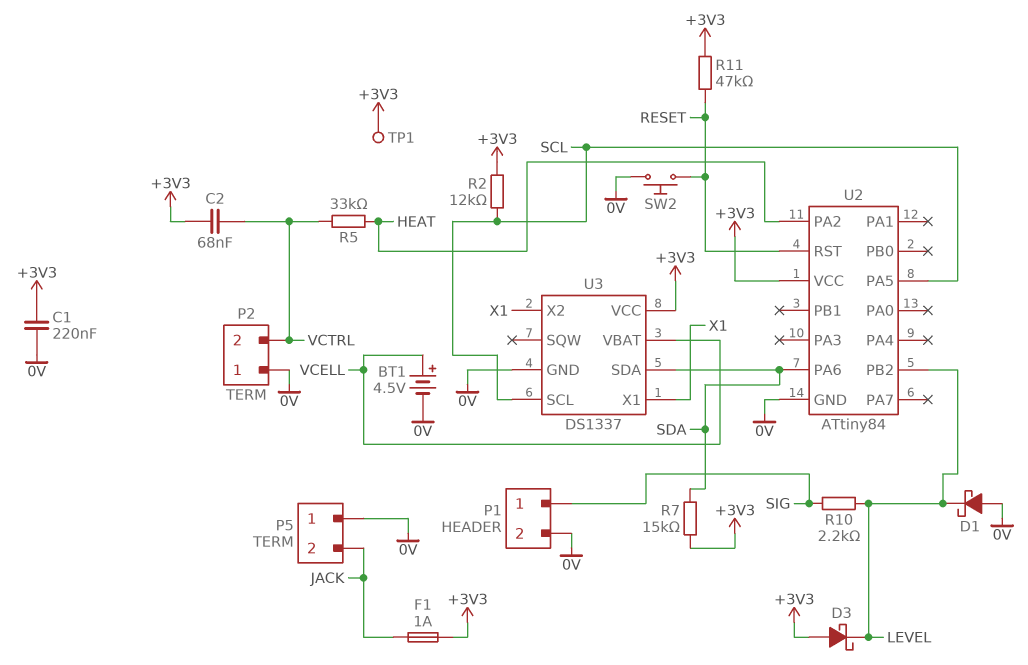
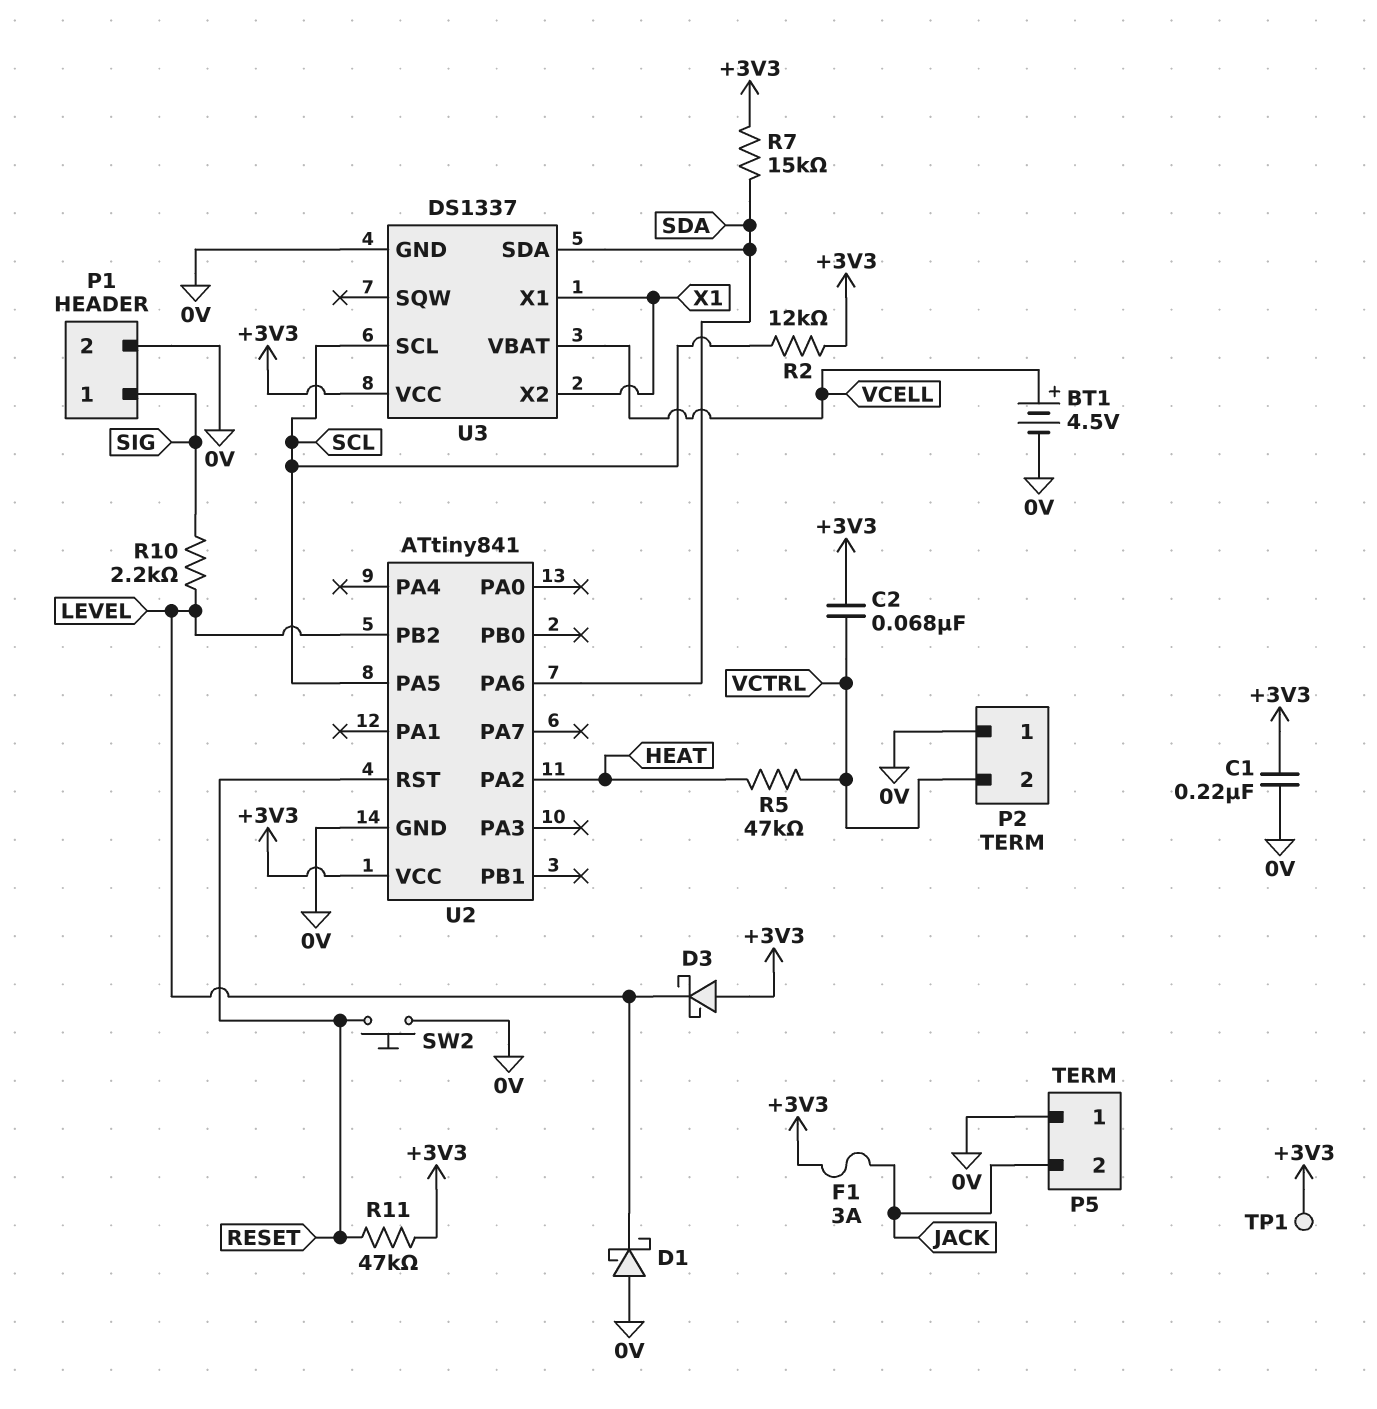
F1: 1A (+3V3, JACK) -> 3A (+3V3, JACK)
R5: 33k (HEAT, VCTRL) -> 47k (HEAT, VCTRL)
U2: ATtiny84 -> ATtiny841

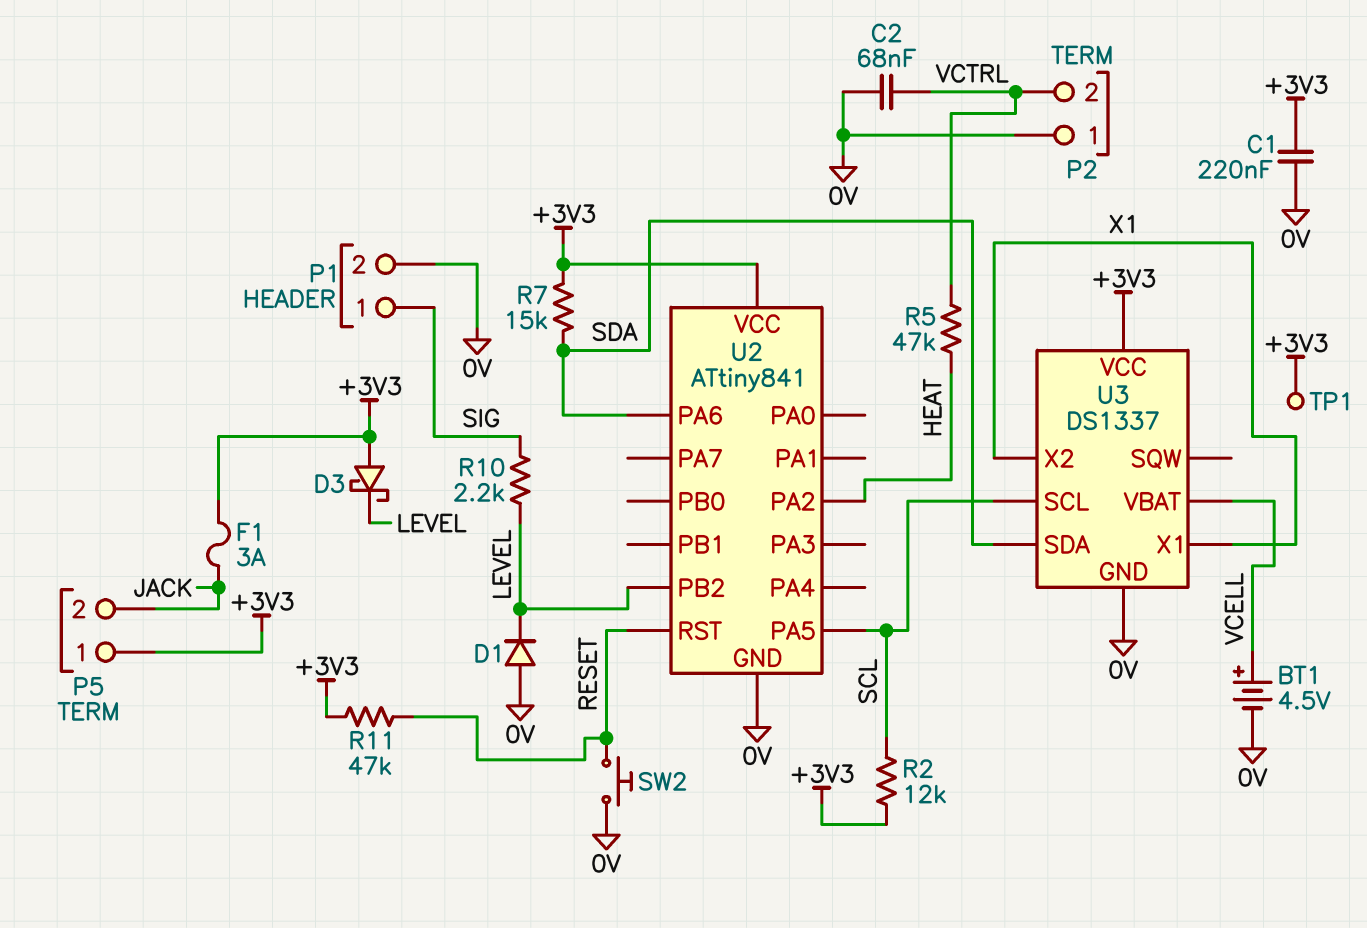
C2: 68nF (+3V3, VCTRL) -> 68nF (0V, VCTRL)
D1: schottky (A 0V, K LEVEL) -> diode (A 0V, K LEVEL)
P5 pin 1: 0V -> +3V3

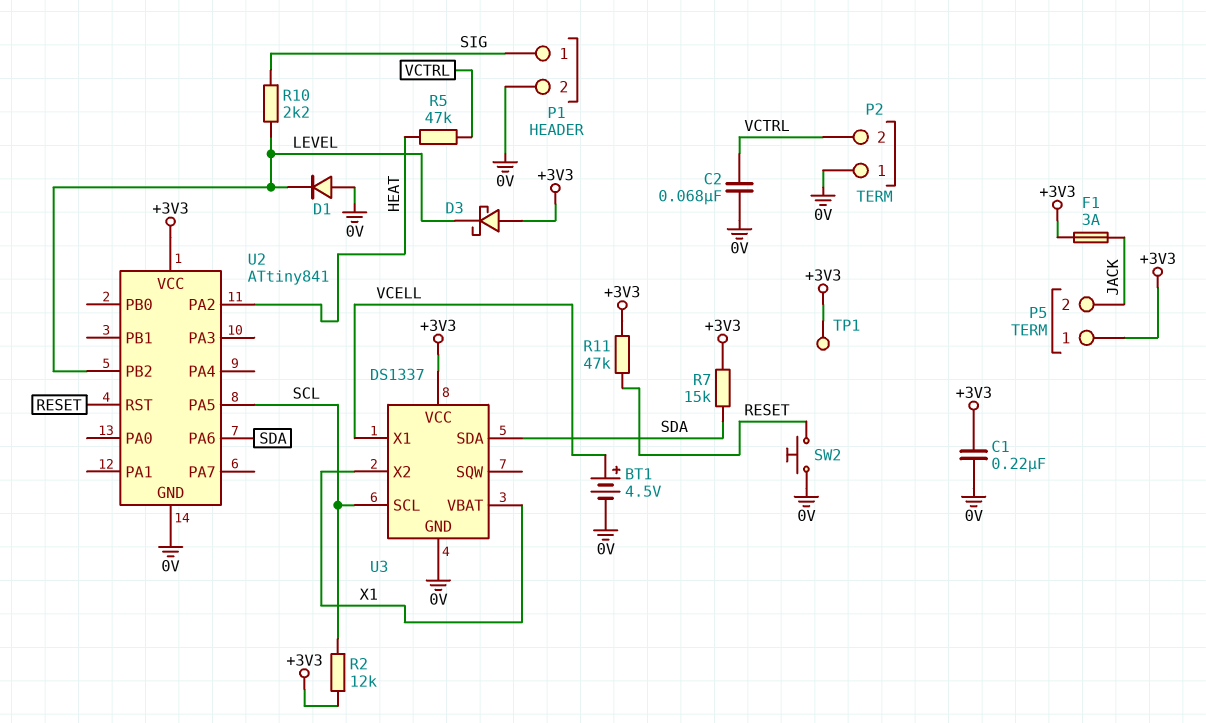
U3 pin VBAT: VCELL -> X1
U3 pin X1: X1 -> VCELL

